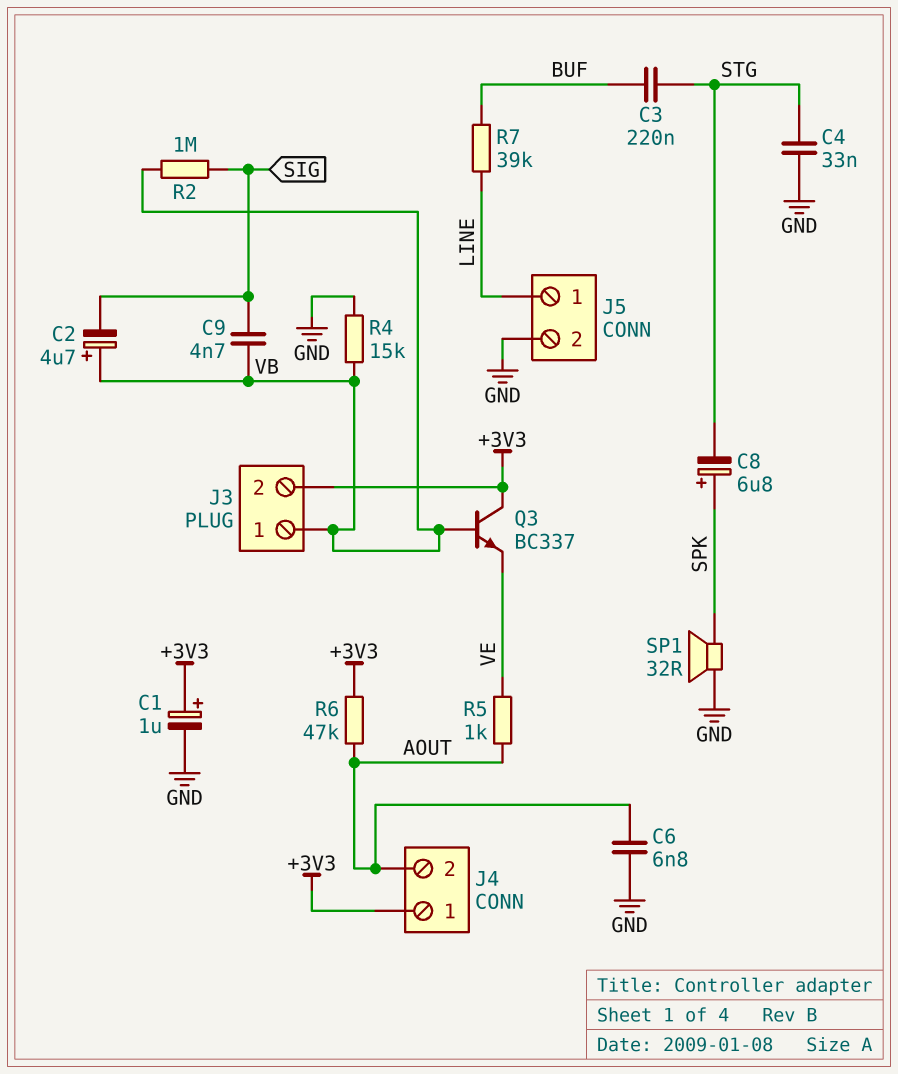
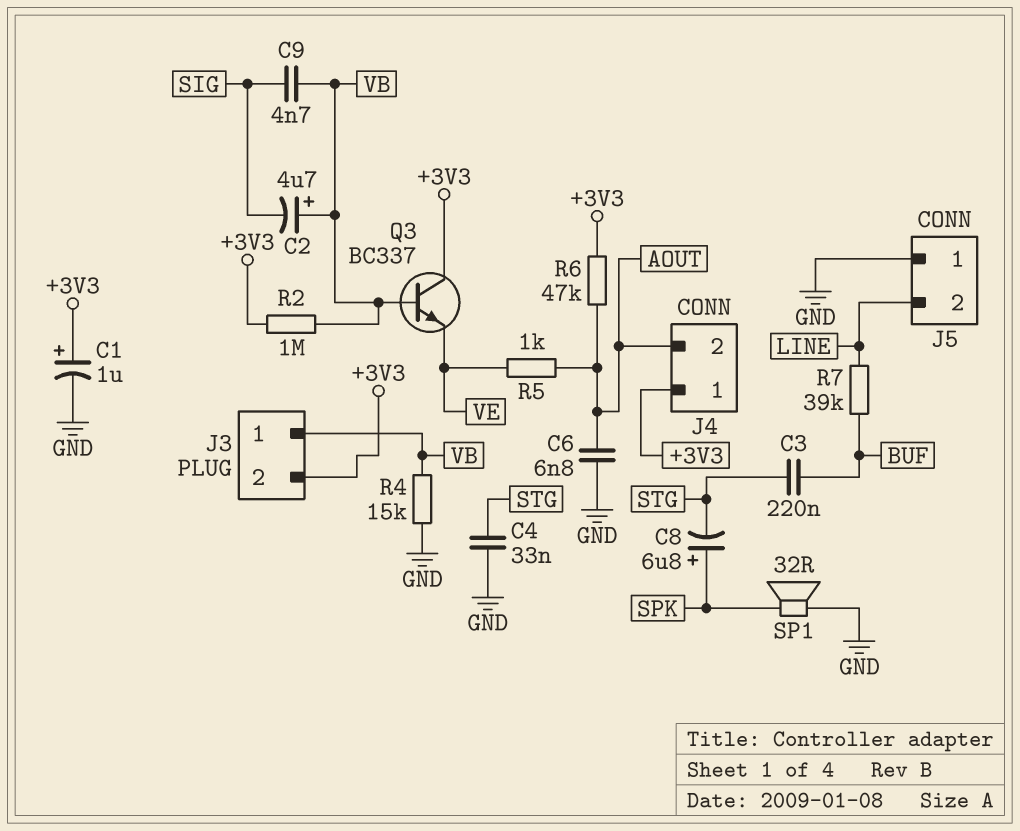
J5 pin 1: LINE -> GND
J5 pin 2: GND -> LINE
R2: 1M (SIG, VB) -> 1M (+3V3, VB)

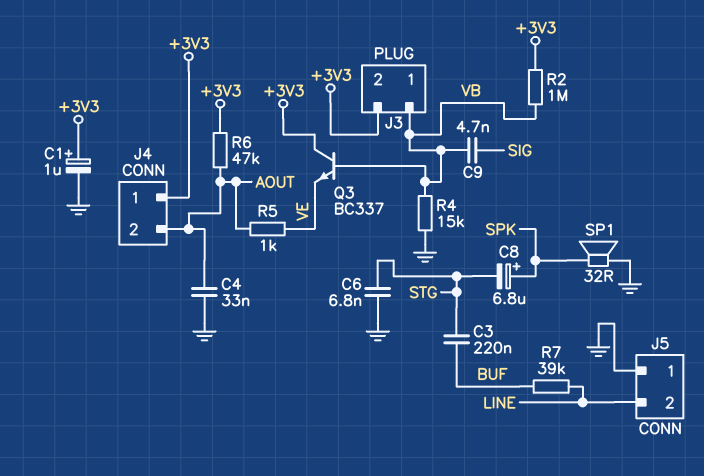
C2: 4.7uF (plus VB, minus SIG) -> none
C4: 33nF (GND, STG) -> 33nF (AOUT, GND)
C6: 6.8nF (AOUT, GND) -> 6.8nF (GND, STG)

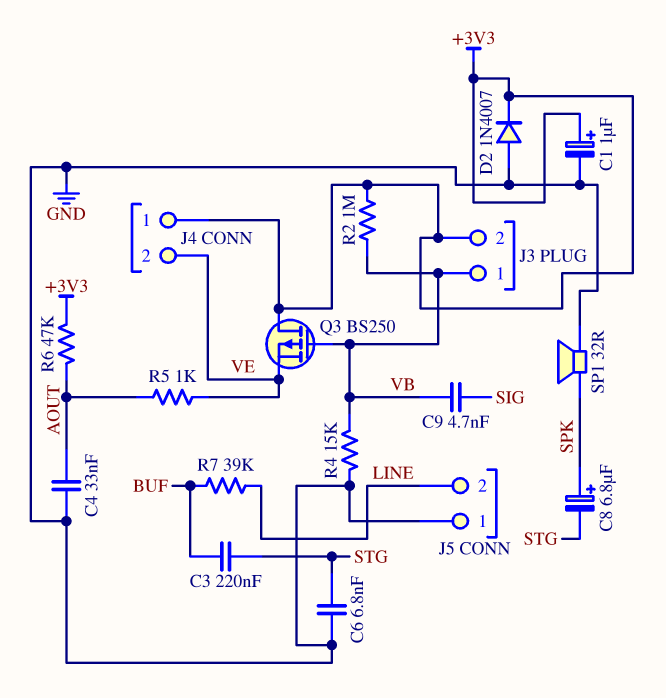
D2: none -> diode 1N4007 (A GND, K +3V3)
J4 pin 2: AOUT -> VE
Q3: NPN BC337 (B VB, C +3V3, E VE) -> PMOS BS250 (G VB, D +3V3, S VE)

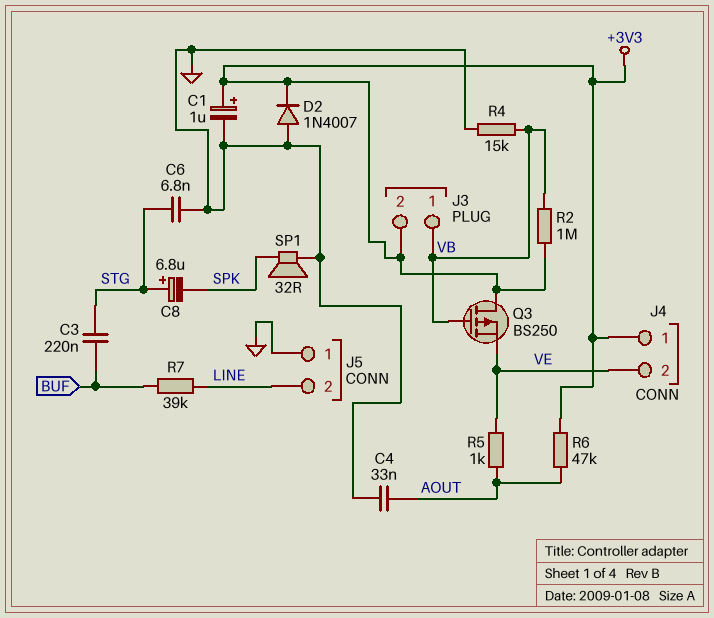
C8: 6.8uF (plus SPK, minus STG) -> 6.8uF (plus STG, minus SPK)
C9: 4.7nF (SIG, VB) -> none

